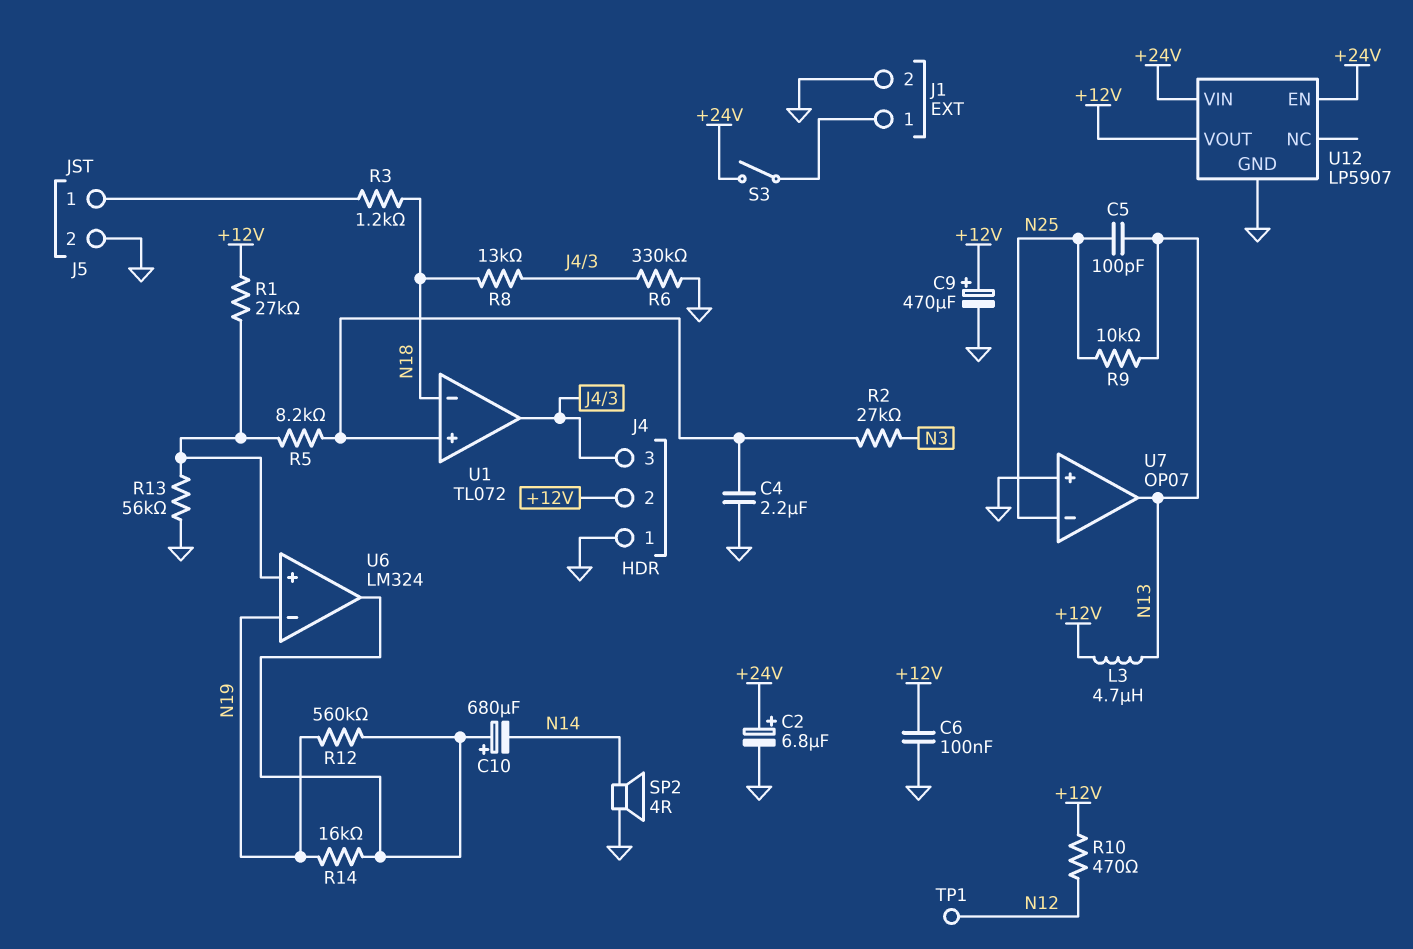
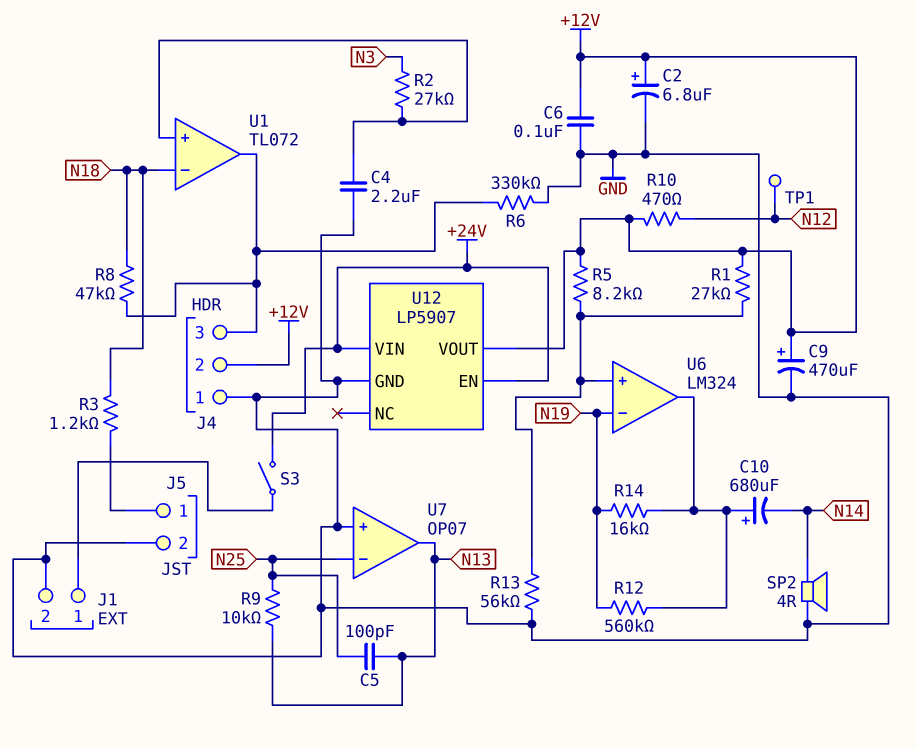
C2: 6.8uF (plus +24V, minus GND) -> 6.8uF (plus +12V, minus GND)
L3: 4.7uH (+12V, N13) -> none
R5: 8.2k (U1/in+, U6/in+) -> 8.2k (+12V, U6/in+)
R8: 13k (J4/3, N18) -> 47k (J4/3, N18)

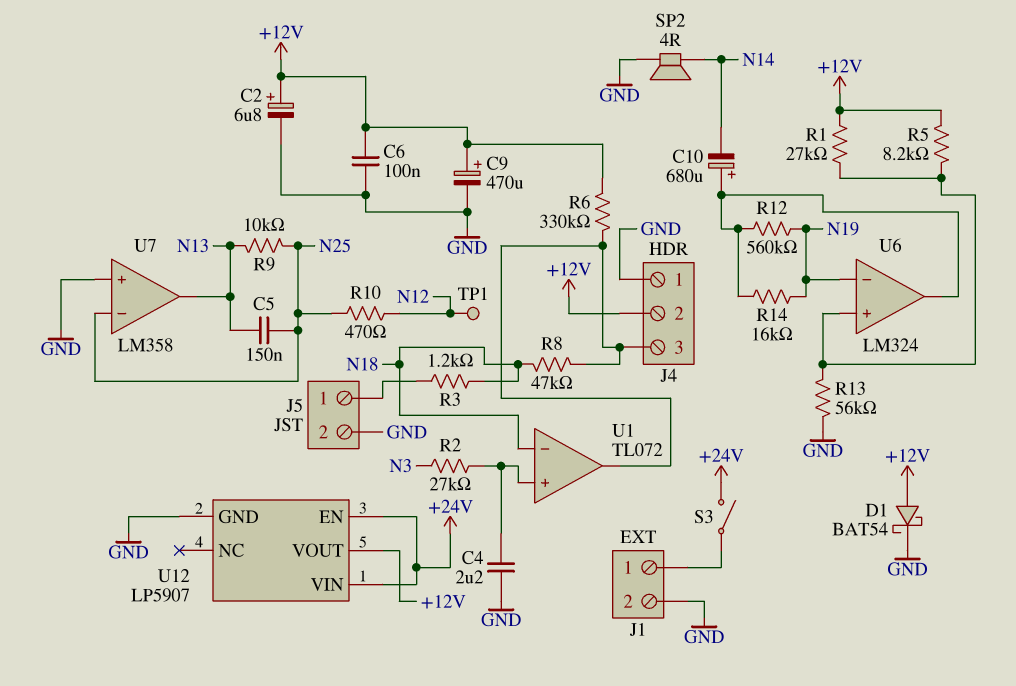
C5: 100pF (N13, N25) -> 150nF (N13, N25)
D1: none -> schottky BAT54 (A +12V, K GND)
R6: 330k (GND, J4/3) -> 330k (+12V, J4/3)
R10: 470 (+12V, N12) -> 470 (N12, N25)
U7: OP07 -> LM358

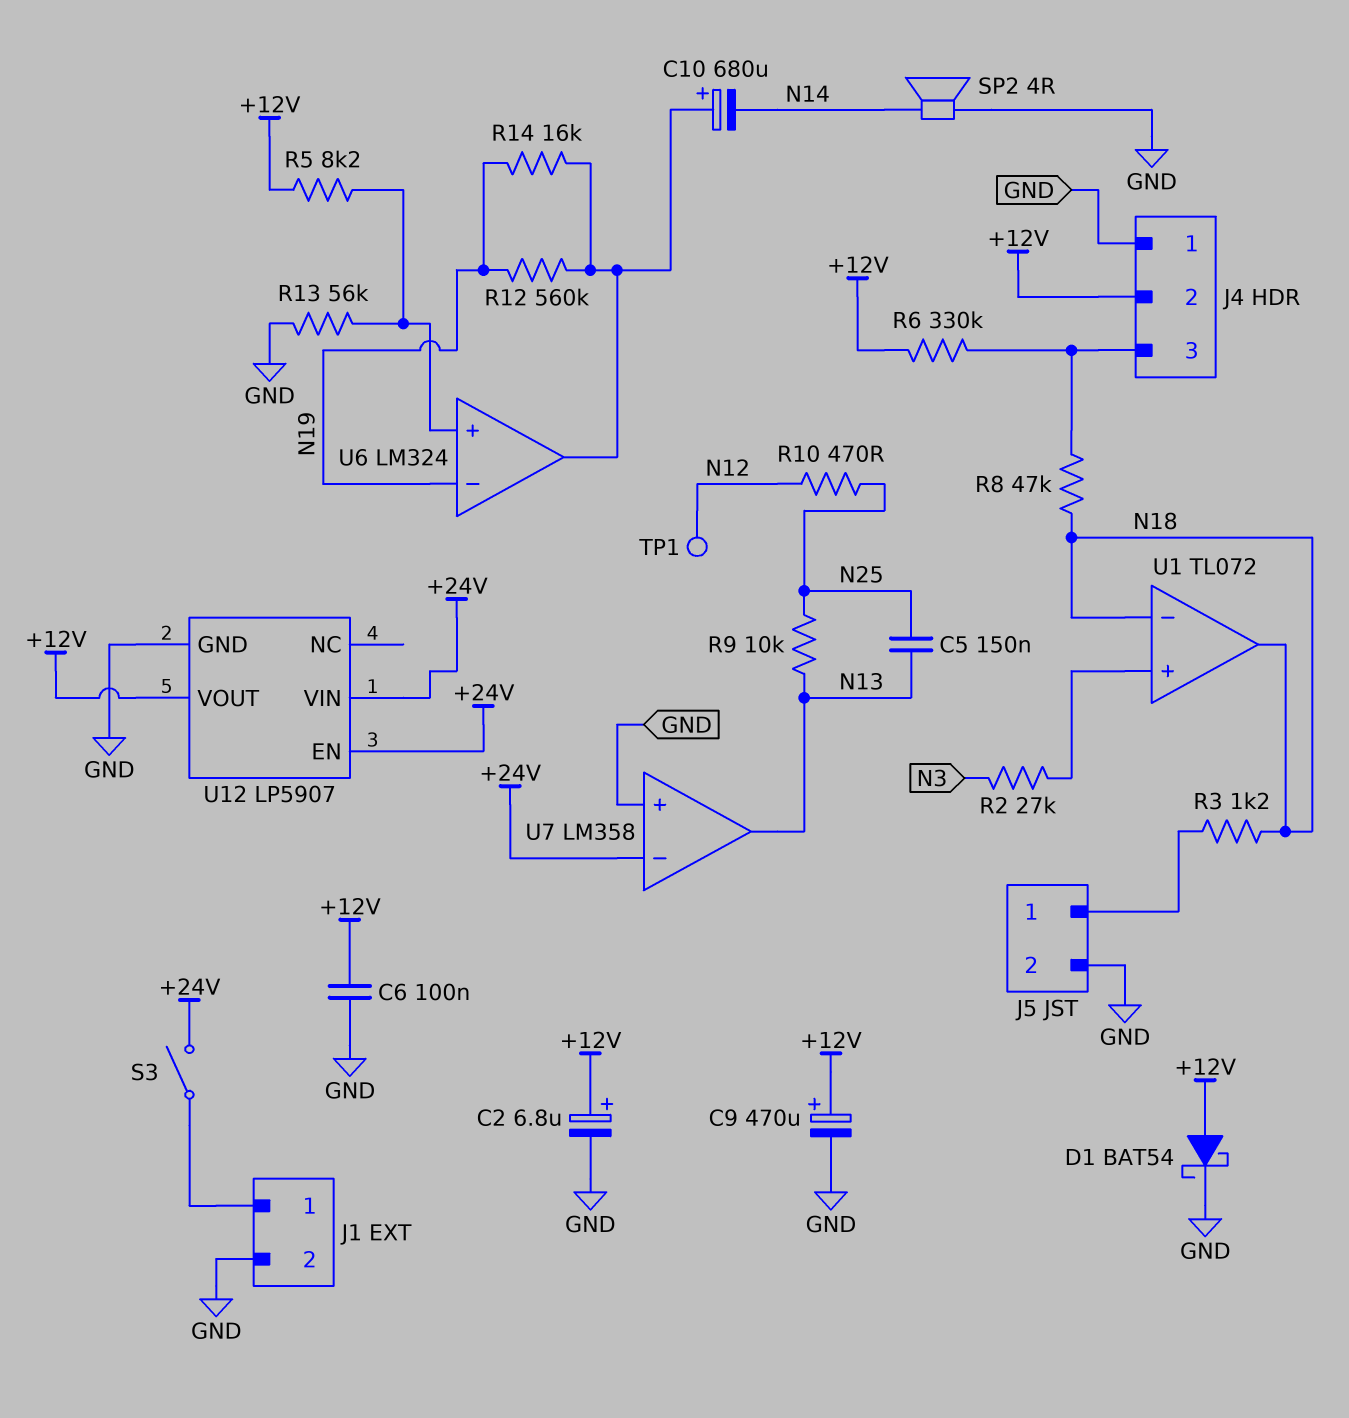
C4: 2.2uF (GND, U1/in+) -> none
R1: 27k (+12V, U6/in+) -> none
U1 pin out: J4/3 -> N18
U7 pin in-: N25 -> +24V

